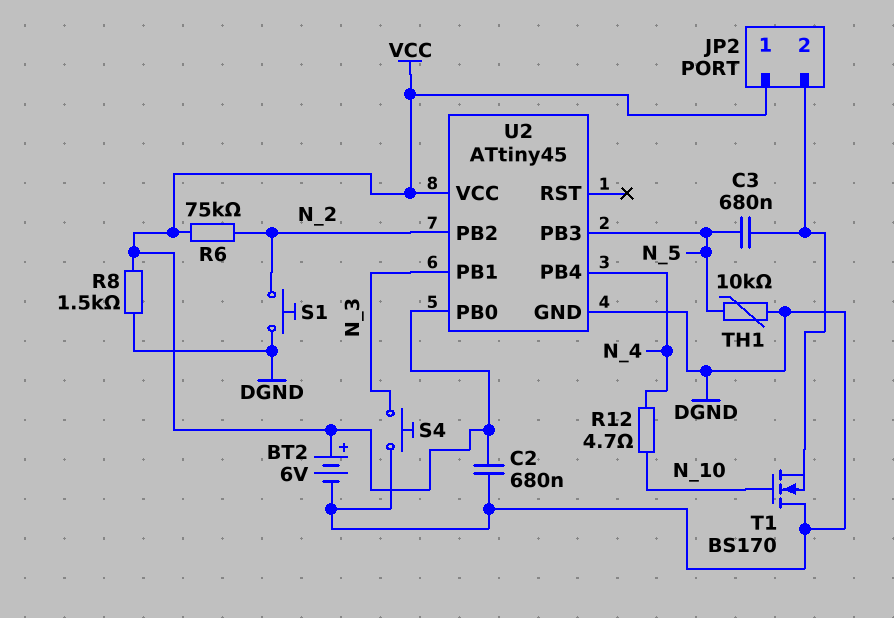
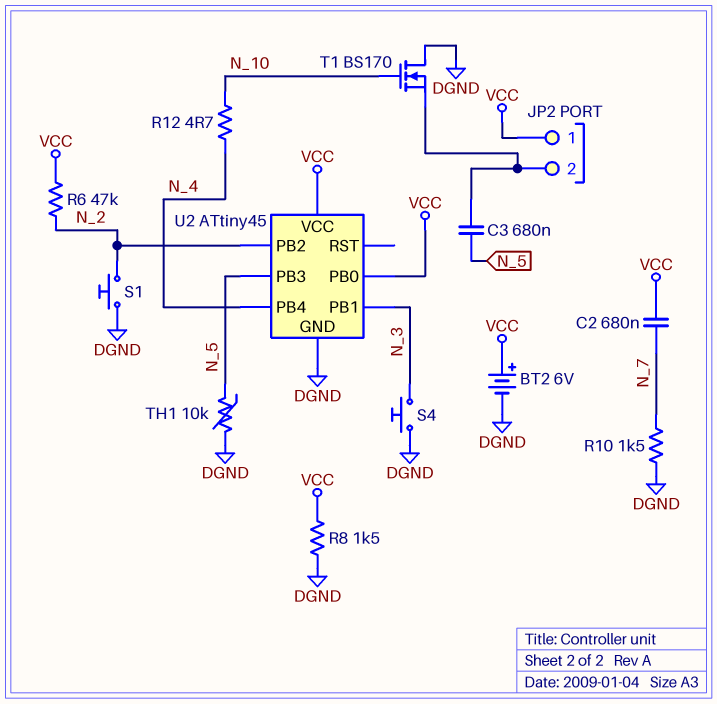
C2: 680nF (DGND, VCC) -> 680nF (N_7, VCC)
R6: 75k (N_2, VCC) -> 47k (N_2, VCC)
R10: none -> 1.5k (DGND, N_7)

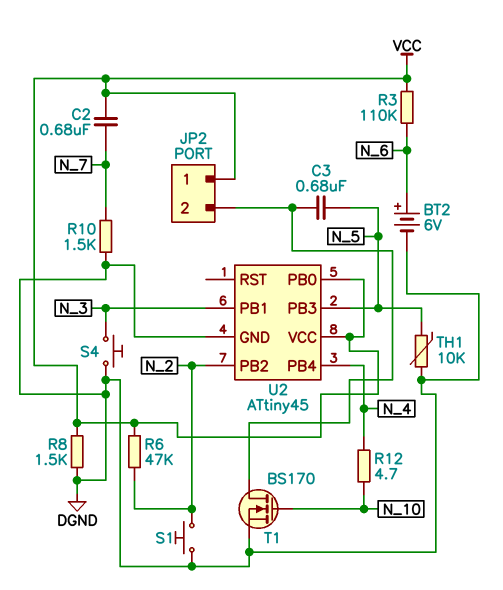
BT2: 6V (plus VCC, minus DGND) -> 6V (plus N_6, minus DGND)
R3: none -> 110k (N_6, VCC)
T1: NMOS BS170 (G N_10, D DGND, S JP2/2) -> NMOS BS170 (G N_10, D JP2/2, S DGND)

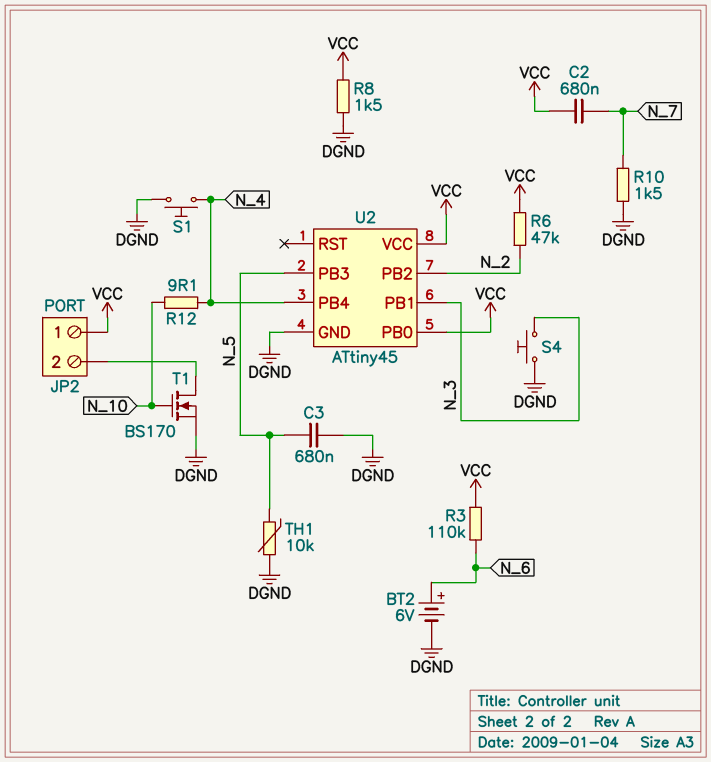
C3: 680nF (JP2/2, N_5) -> 680nF (DGND, N_5)
R12: 4.7 (N_4, N_10) -> 9.1 (N_4, N_10)
S1: button (DGND, N_2) -> button (DGND, N_4)

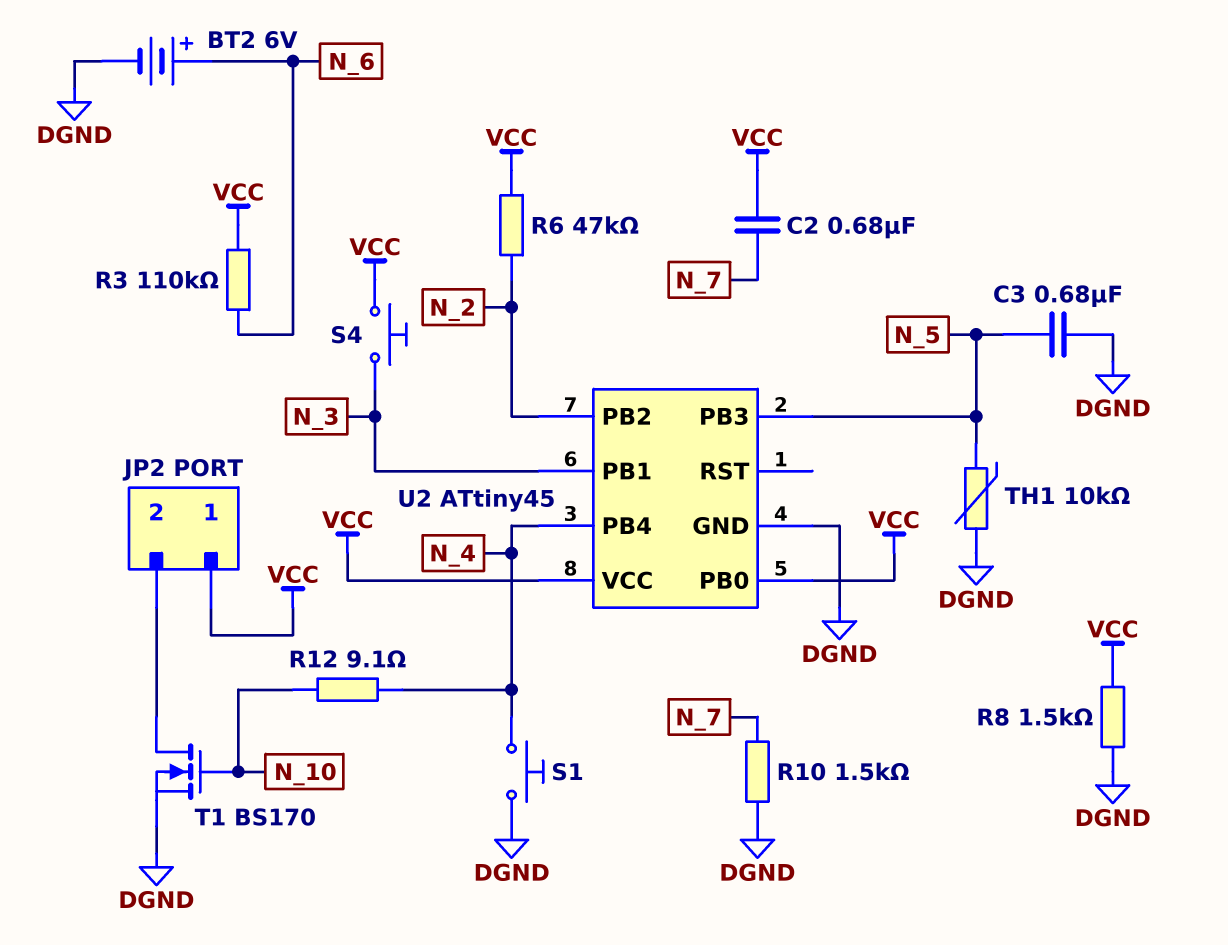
S4: button (DGND, N_3) -> button (N_3, VCC)

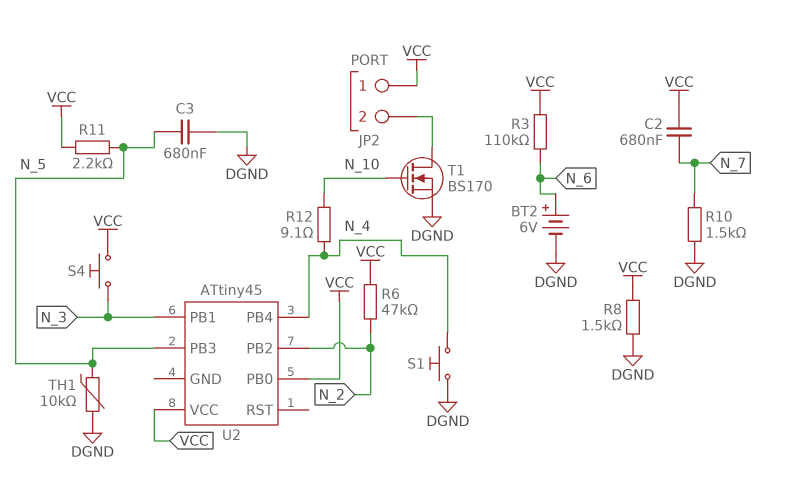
R11: none -> 2.2k (N_5, VCC)
U2 pin GND: DGND -> none

